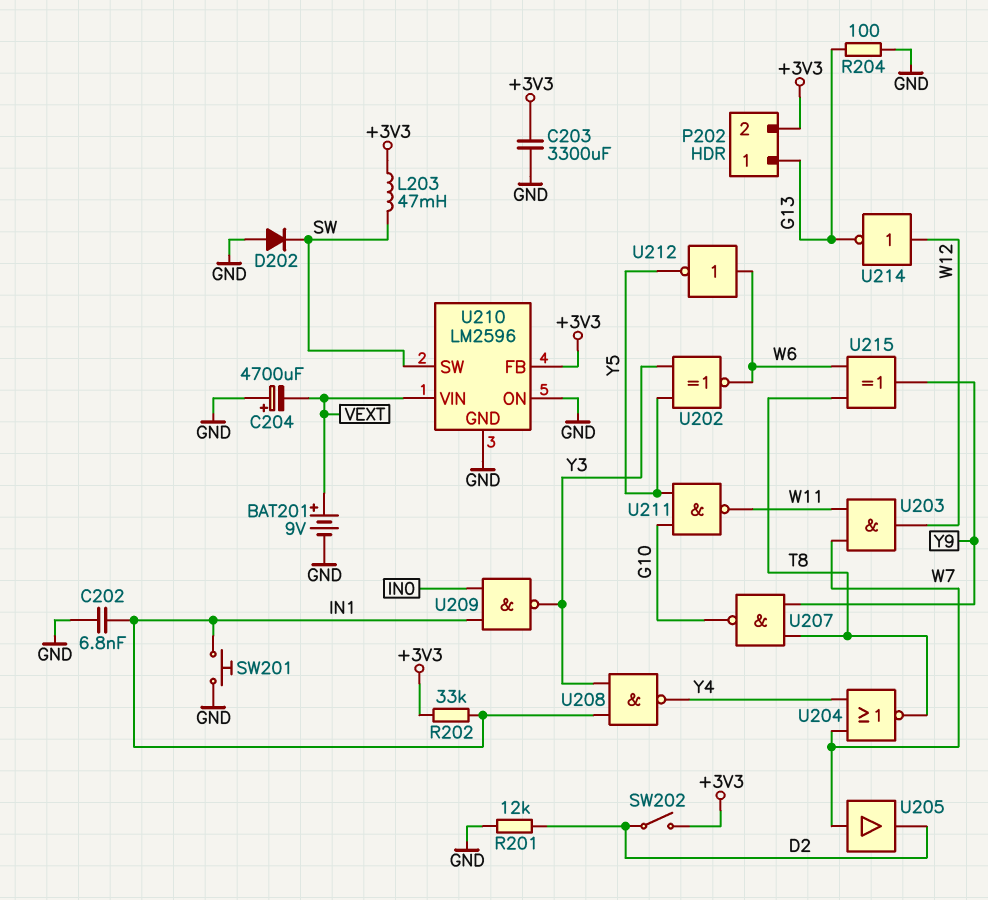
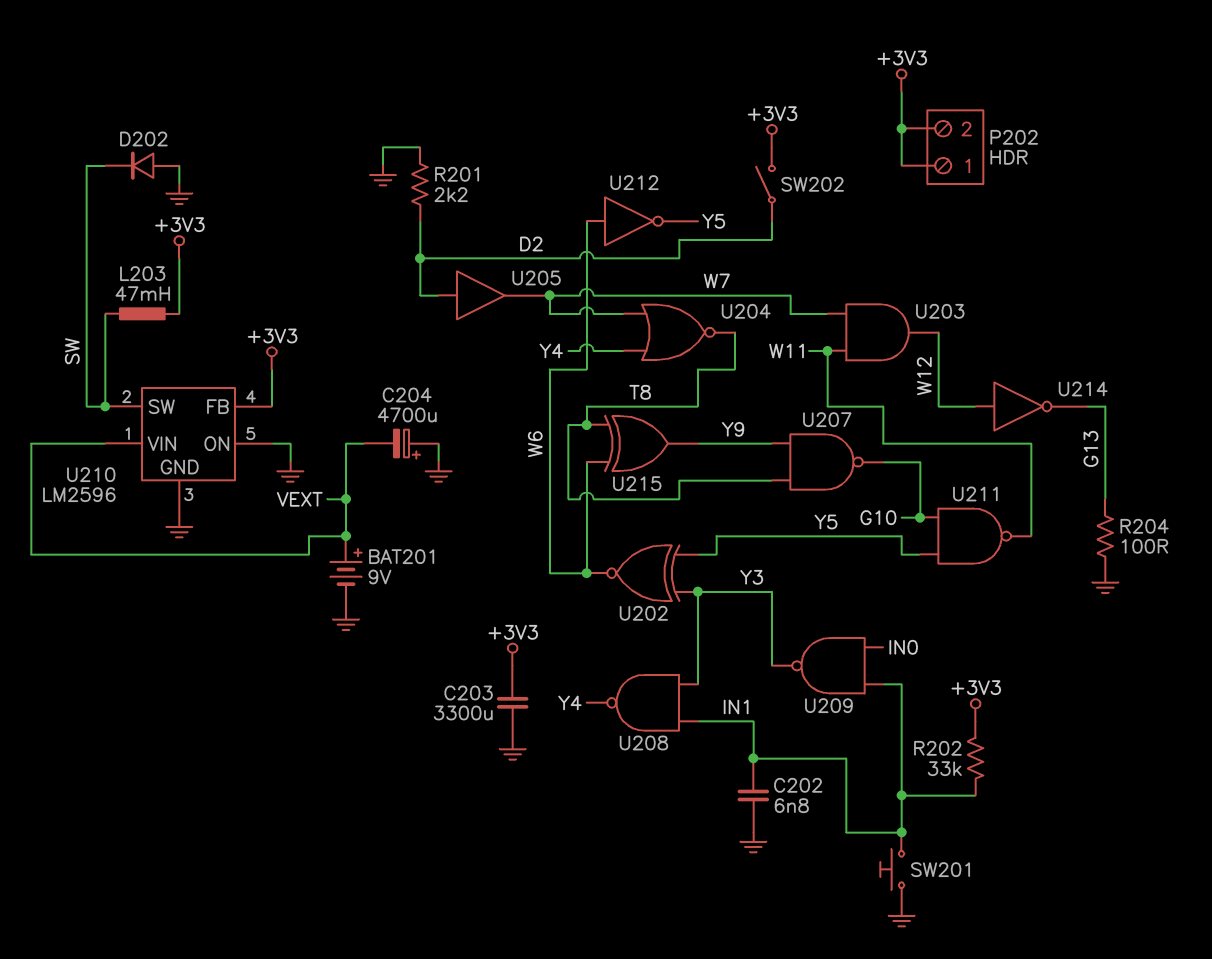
P202 pin 1: G13 -> +3V3
R201: 12k (D2, GND) -> 2.2k (D2, GND)
U205: buffer (in W7, out D2) -> buffer (in D2, out W7)

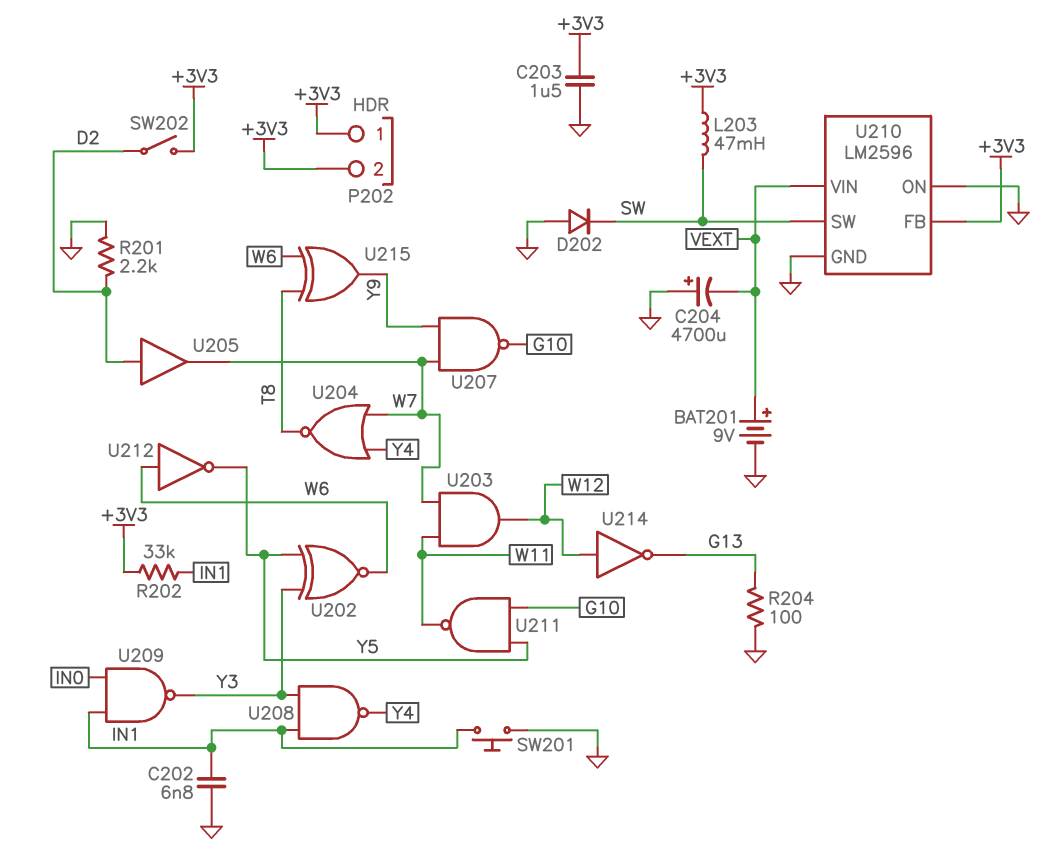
C203: 3300uF (+3V3, GND) -> 1.5uF (+3V3, GND)
U207: NAND (in T8, in Y9, out G10) -> NAND (in W7, in Y9, out G10)

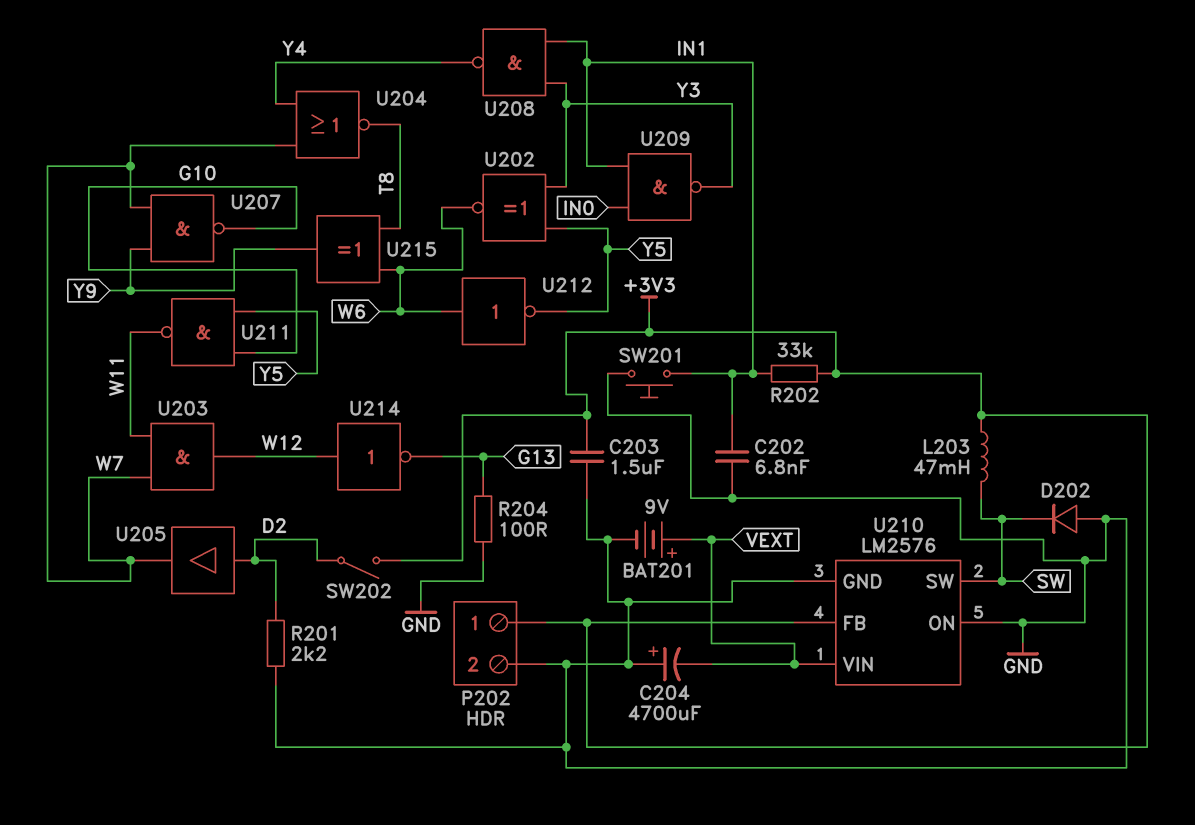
P202 pin 2: +3V3 -> GND
U210: LM2596 -> LM2576

